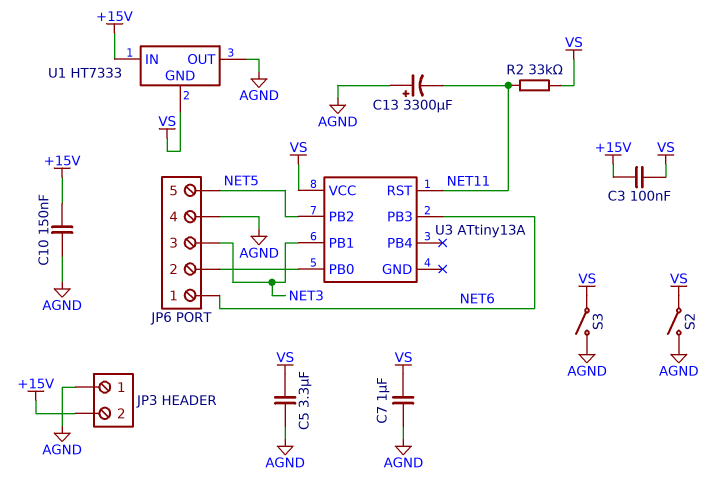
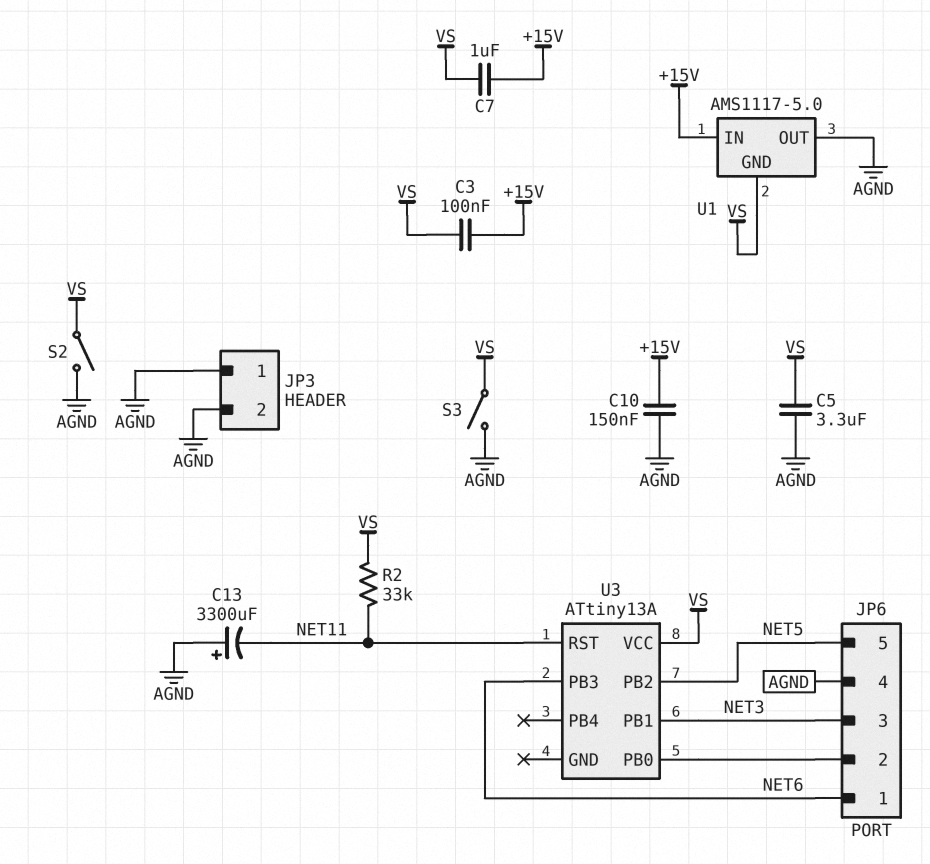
C7: 1uF (AGND, VS) -> 1uF (+15V, VS)
JP3 pin 2: +15V -> AGND
U1: HT7333 -> AMS1117-5.0

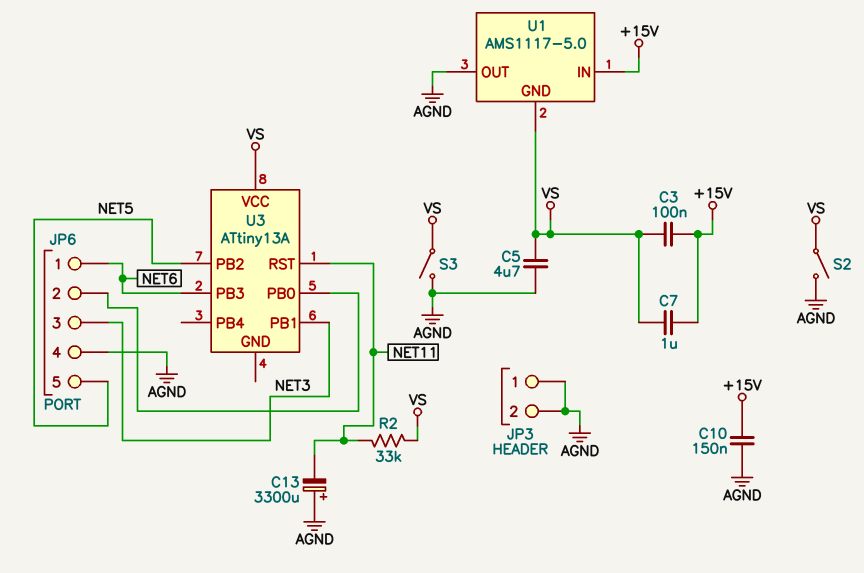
C5: 3.3uF (AGND, VS) -> 4.7uF (AGND, VS)

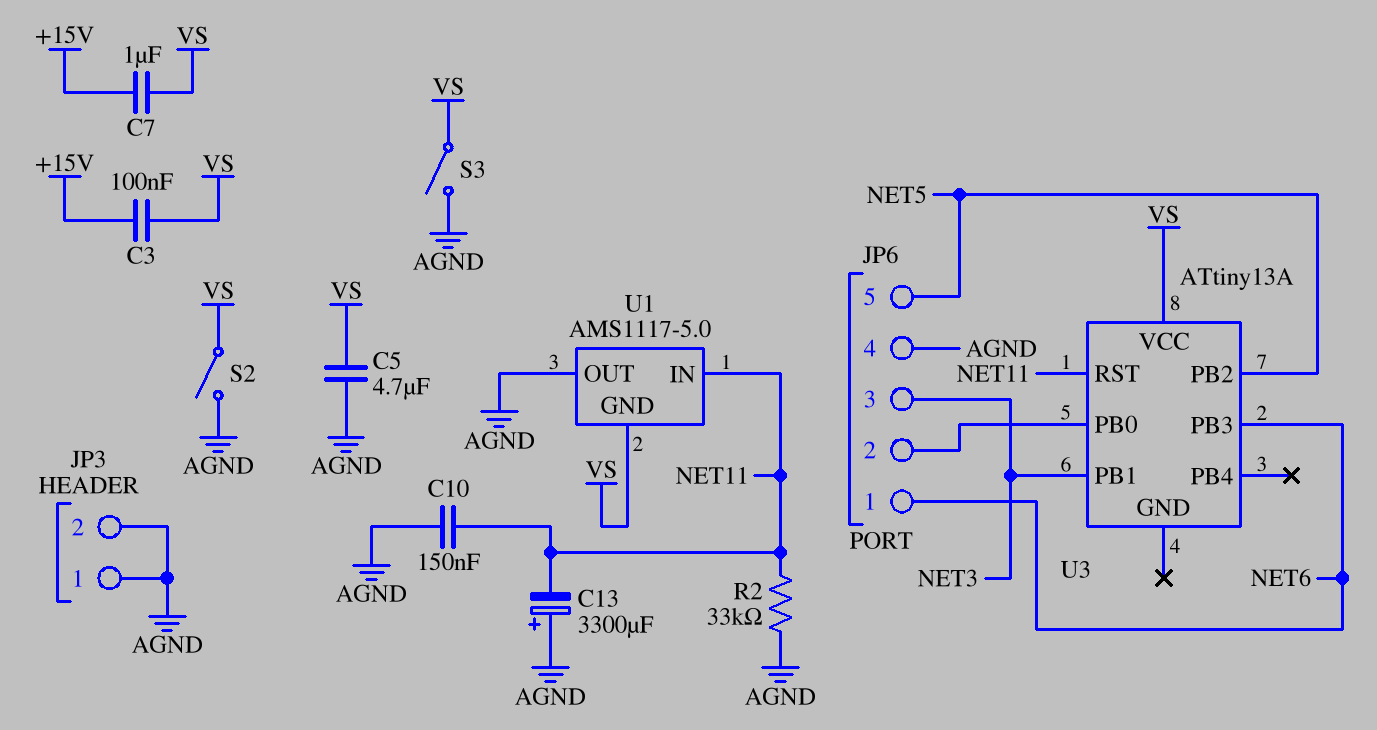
C10: 150nF (+15V, AGND) -> 150nF (AGND, NET11)
R2: 33k (NET11, VS) -> 33k (AGND, NET11)
U1 pin IN: +15V -> NET11

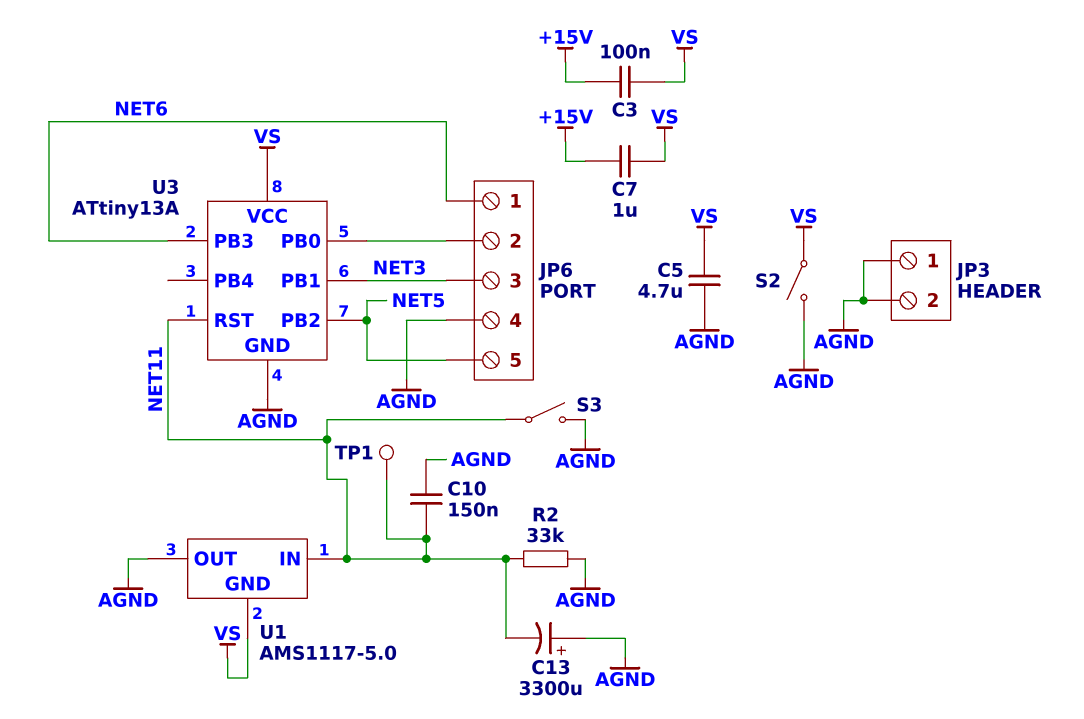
S3: switch (AGND, VS) -> switch (AGND, NET11)
TP1: none -> test point (NET11)
U3 pin GND: none -> AGND

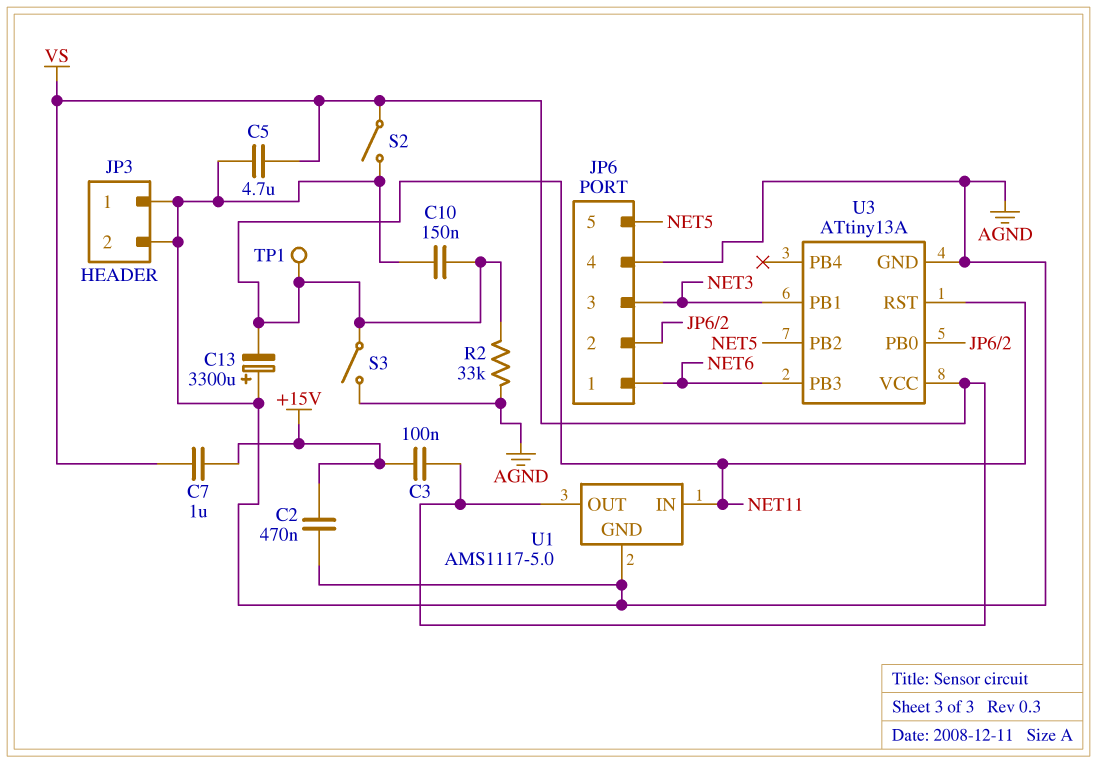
C2: none -> 470nF (+15V, AGND)
U1 pin GND: VS -> AGND
U1 pin OUT: AGND -> VS

